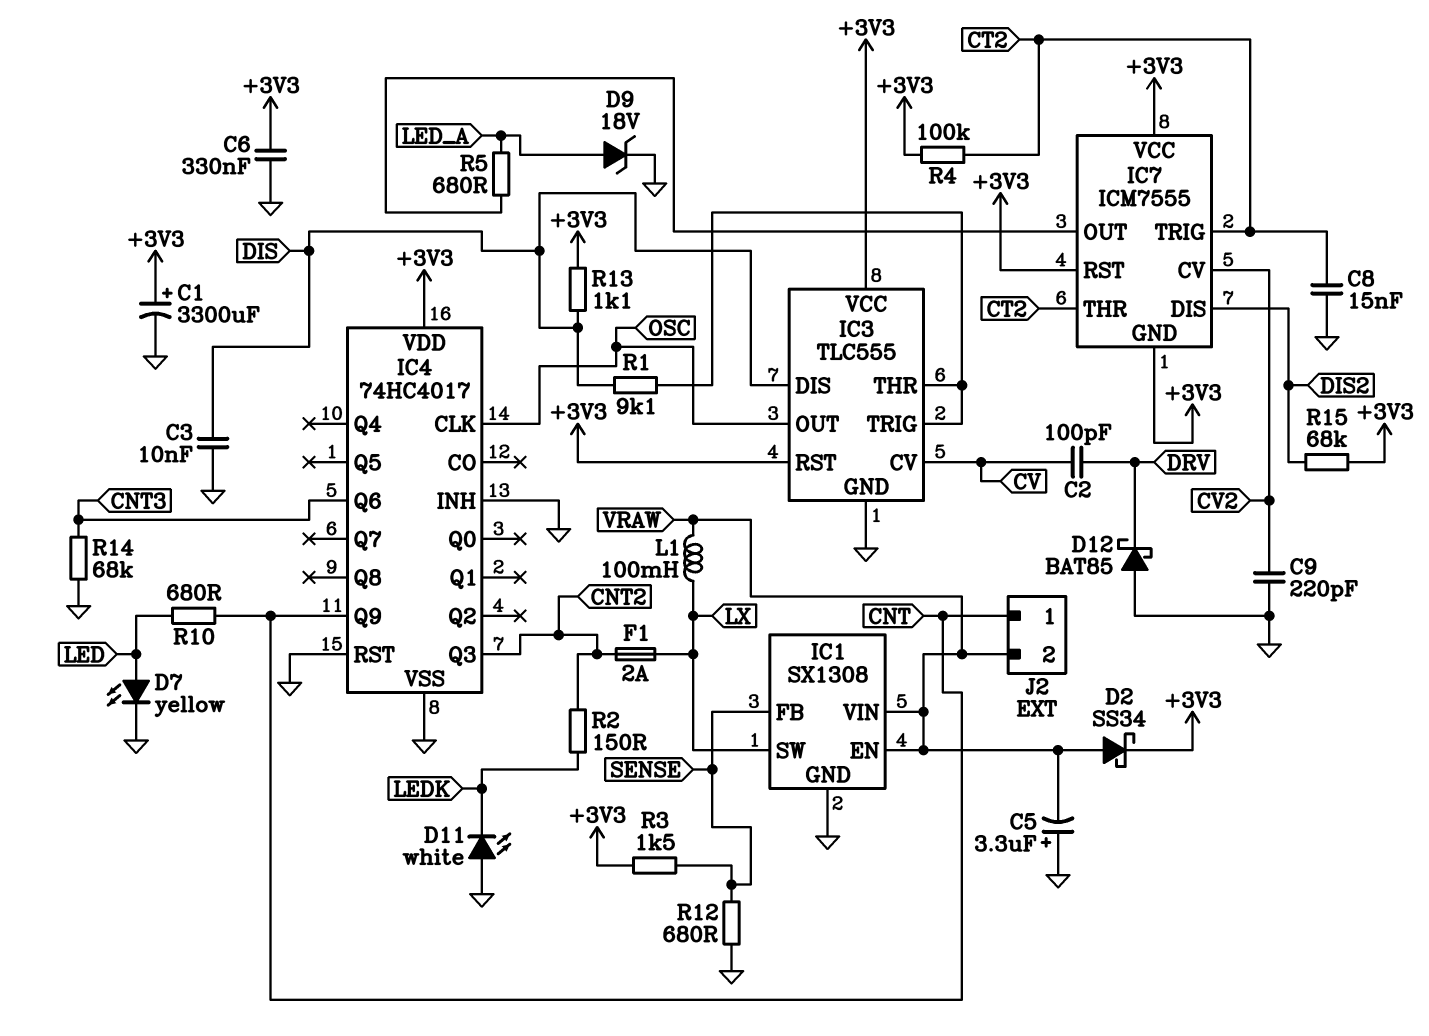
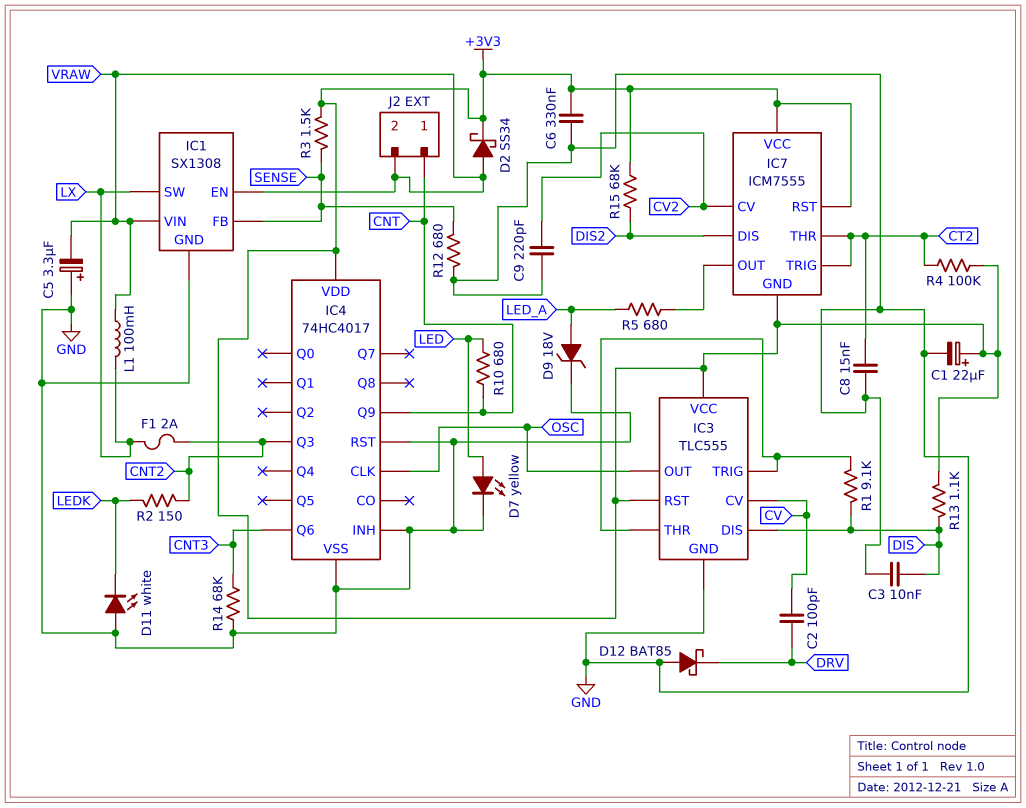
C1: 3300uF (plus +3V3, minus GND) -> 22uF (plus +3V3, minus GND)

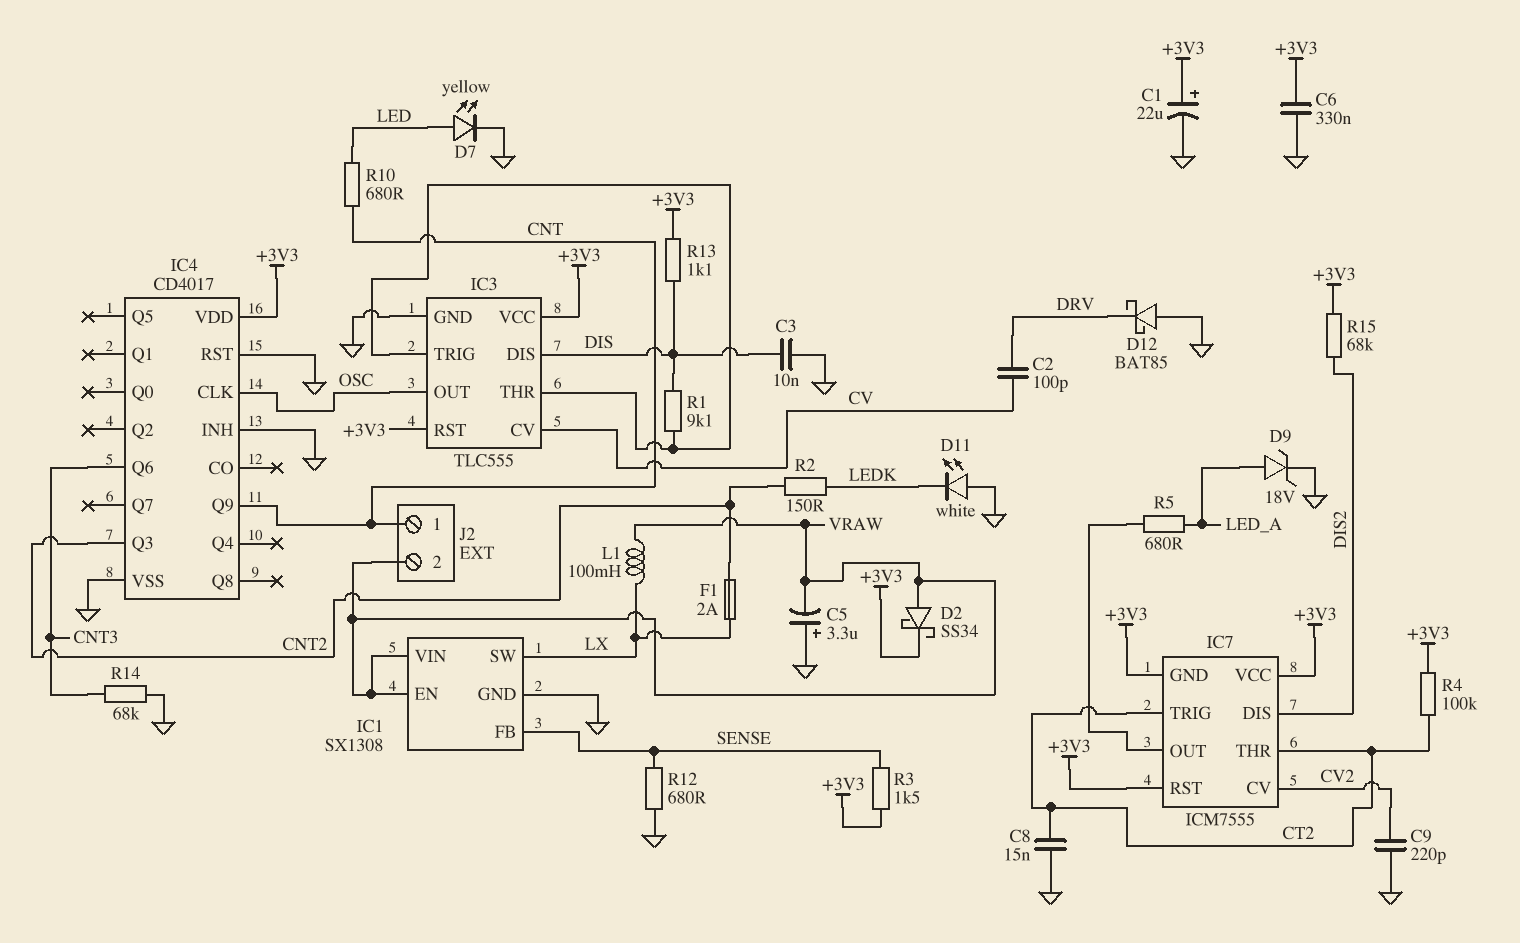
IC4: 74HC4017 -> CD4017

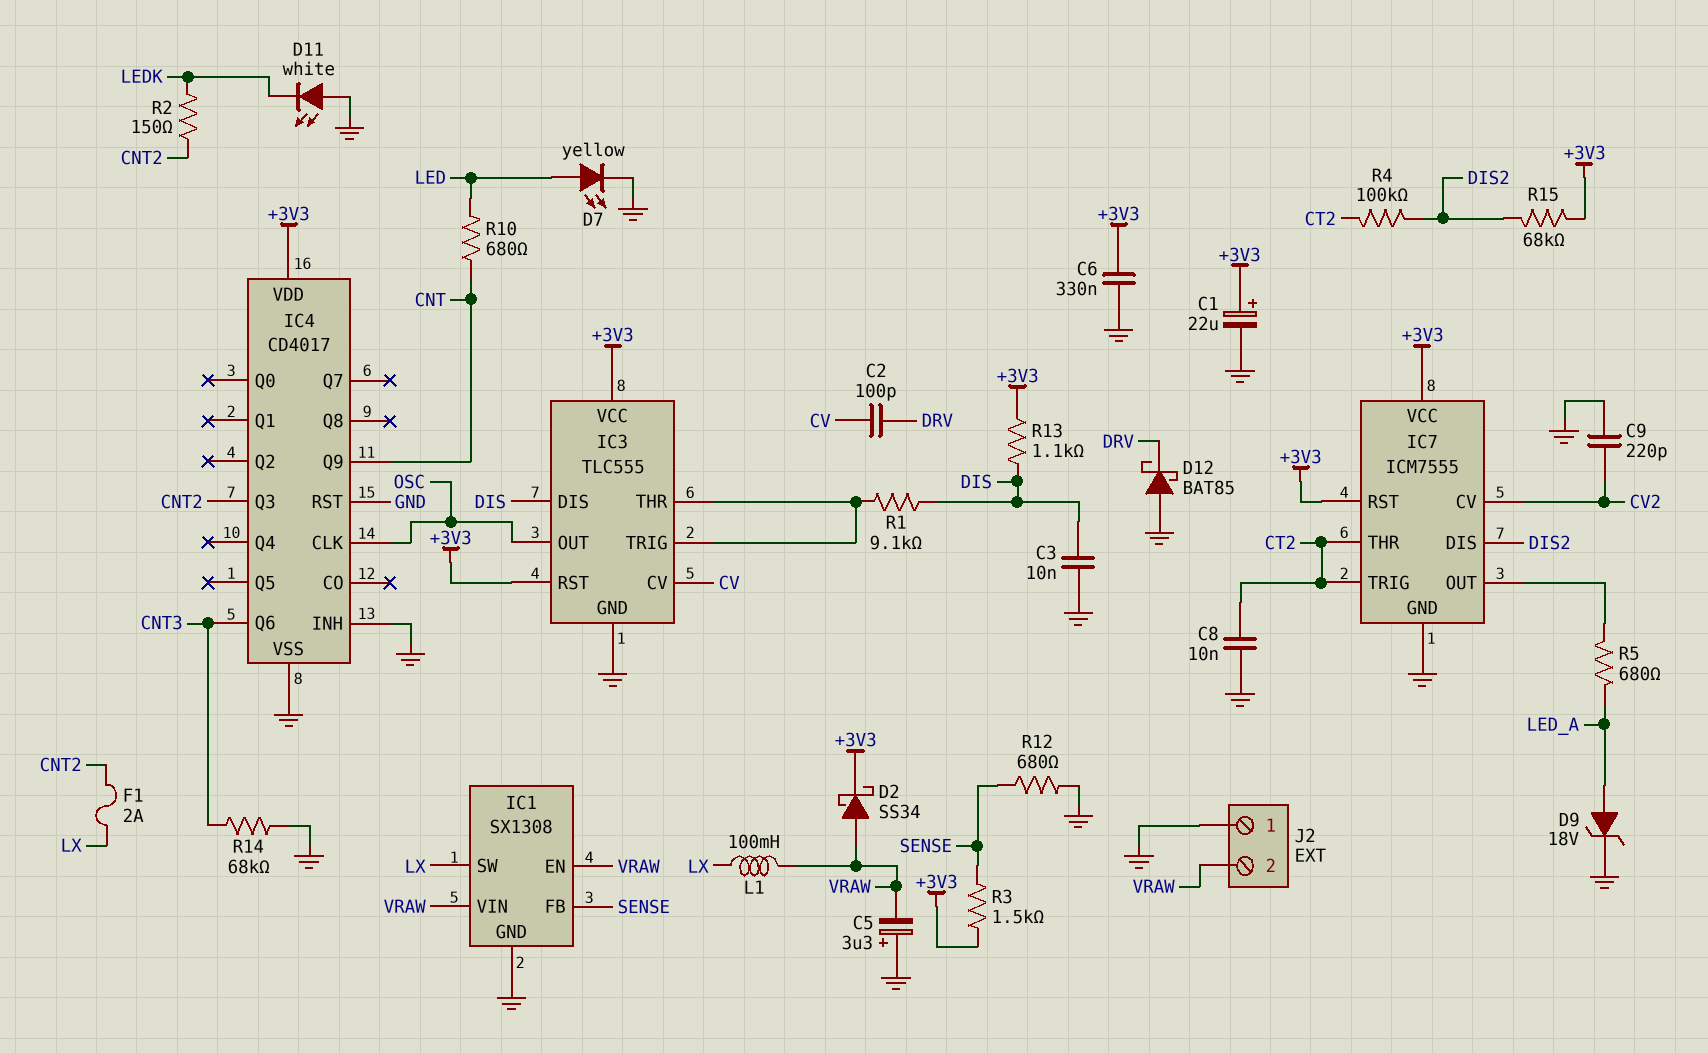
C8: 15nF (CT2, GND) -> 10nF (CT2, GND)
IC7 pin GND: +3V3 -> GND
J2 pin 1: CNT -> GND
R4: 100k (+3V3, CT2) -> 100k (CT2, DIS2)

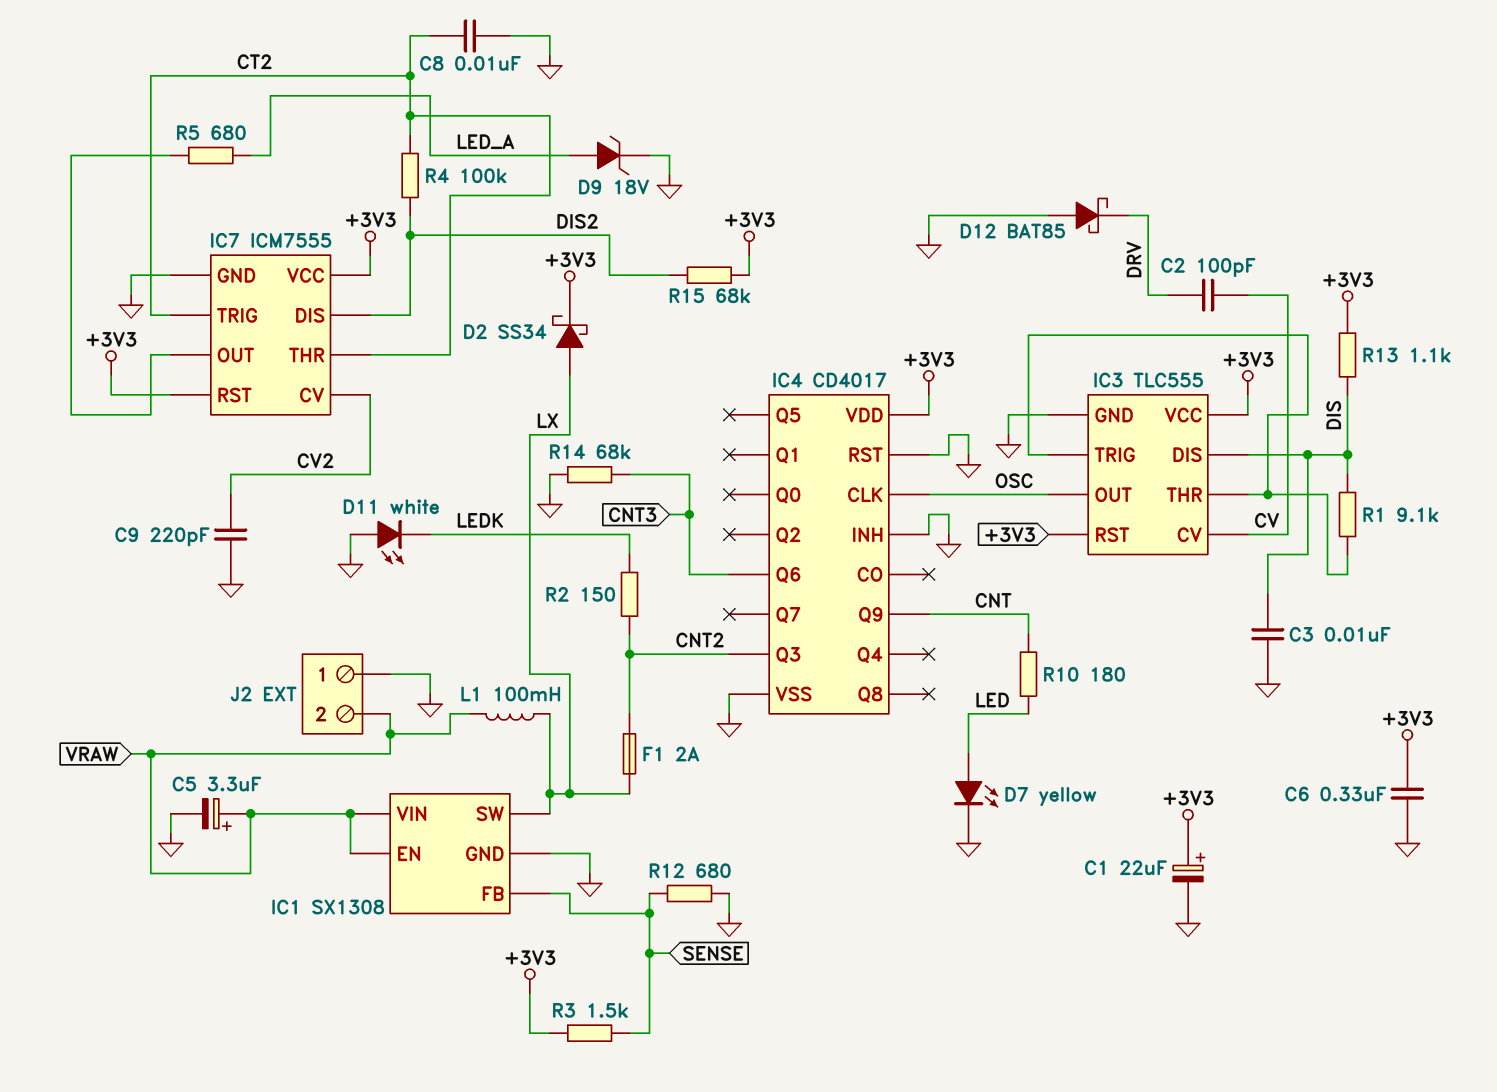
C5: 3.3uF (plus GND, minus VRAW) -> 3.3uF (plus VRAW, minus GND)
D2: schottky SS34 (A VRAW, K +3V3) -> schottky SS34 (A LX, K +3V3)
R10: 680 (CNT, LED) -> 180 (CNT, LED)

